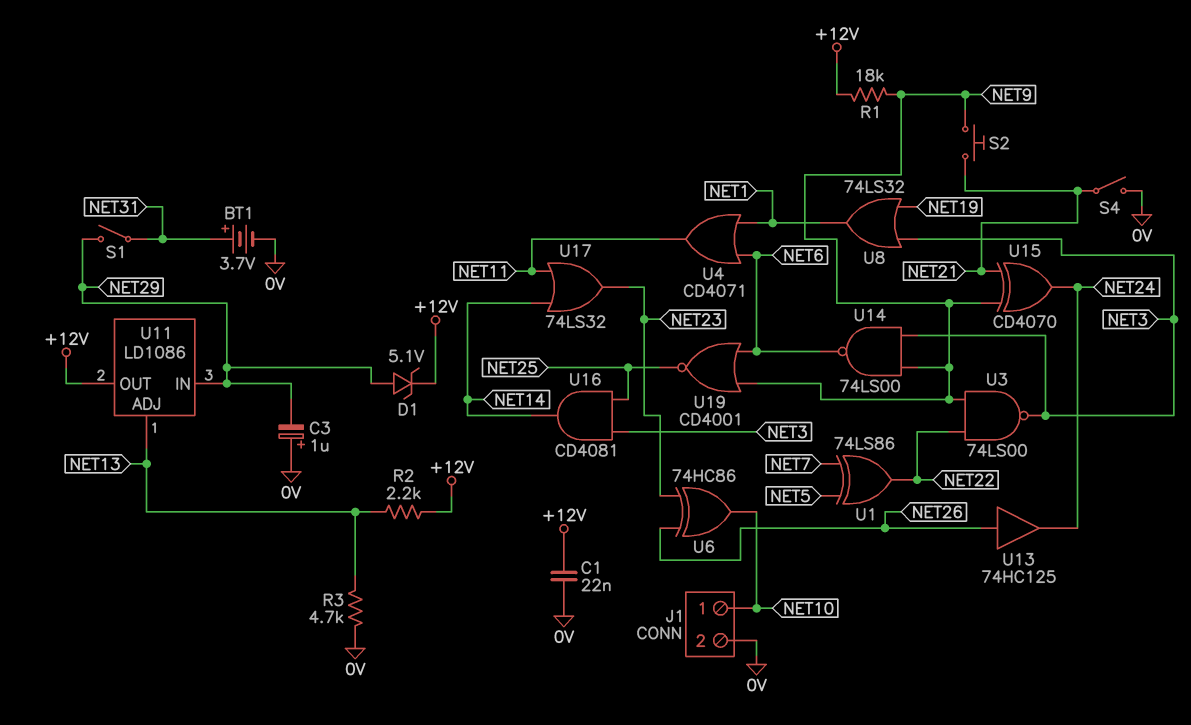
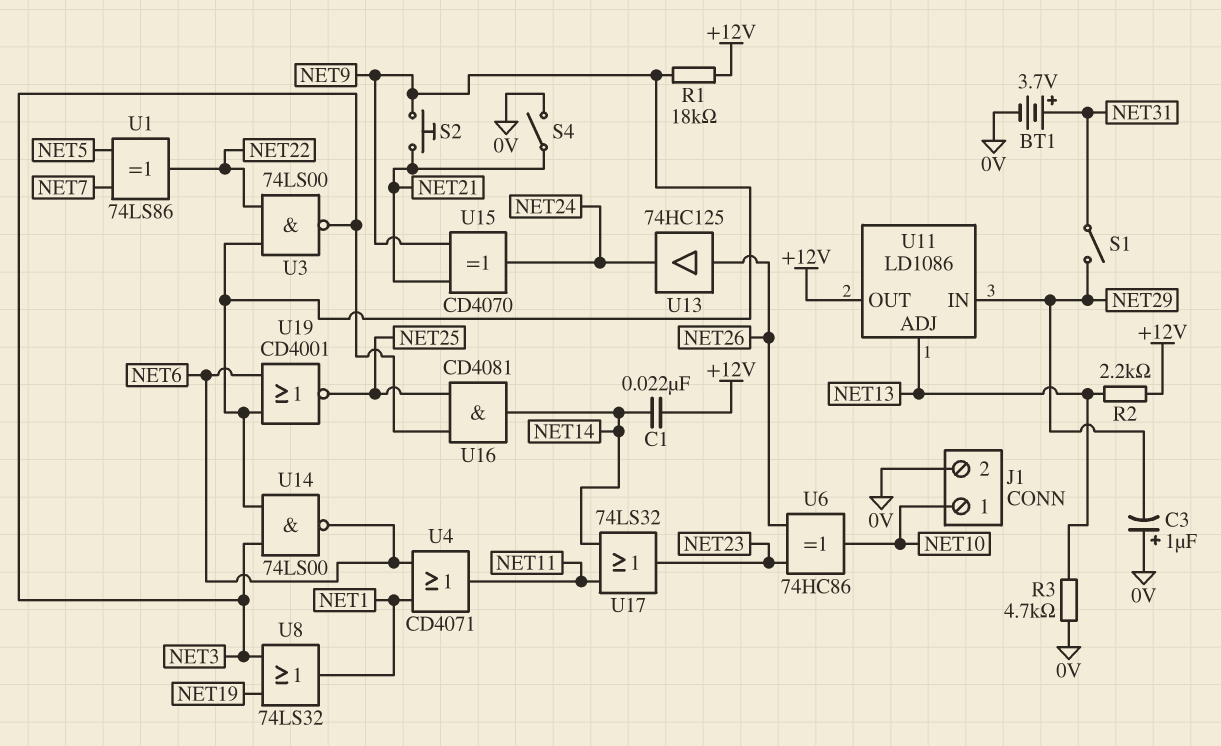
C1: 22nF (+12V, 0V) -> 22nF (+12V, NET14)
D1: zener 5.1V (A NET29, K +12V) -> none

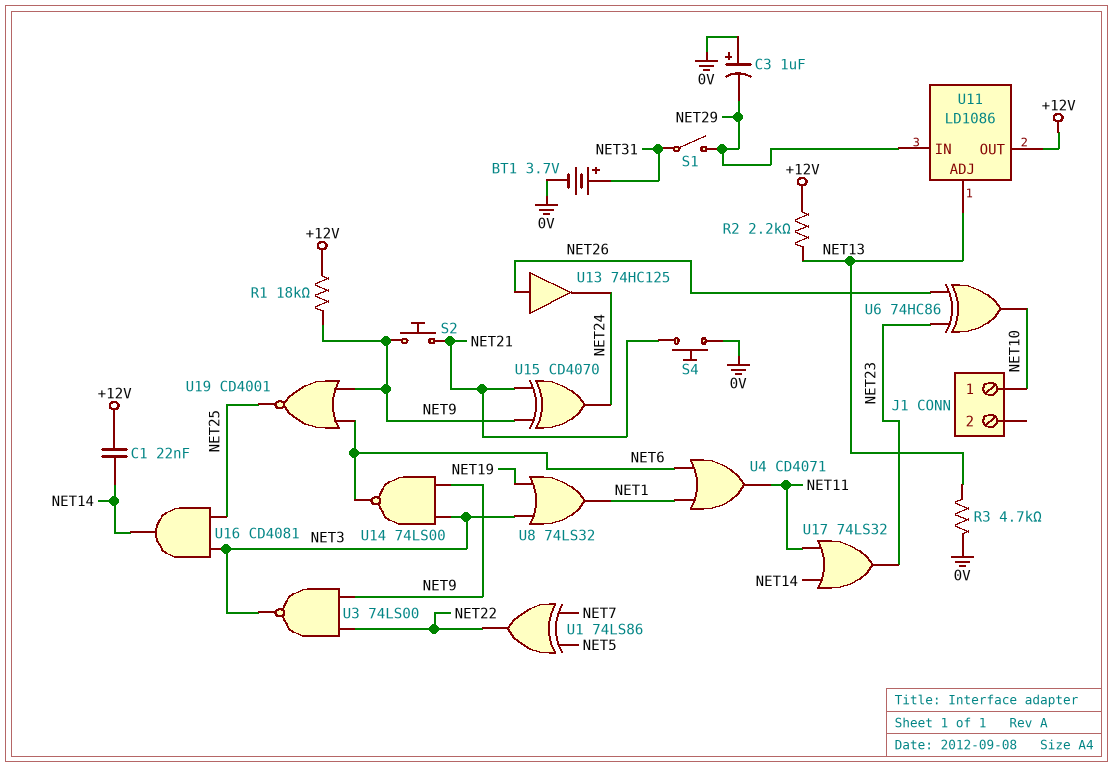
J1 pin 2: 0V -> none
S4: switch (0V, NET21) -> button (0V, NET21)

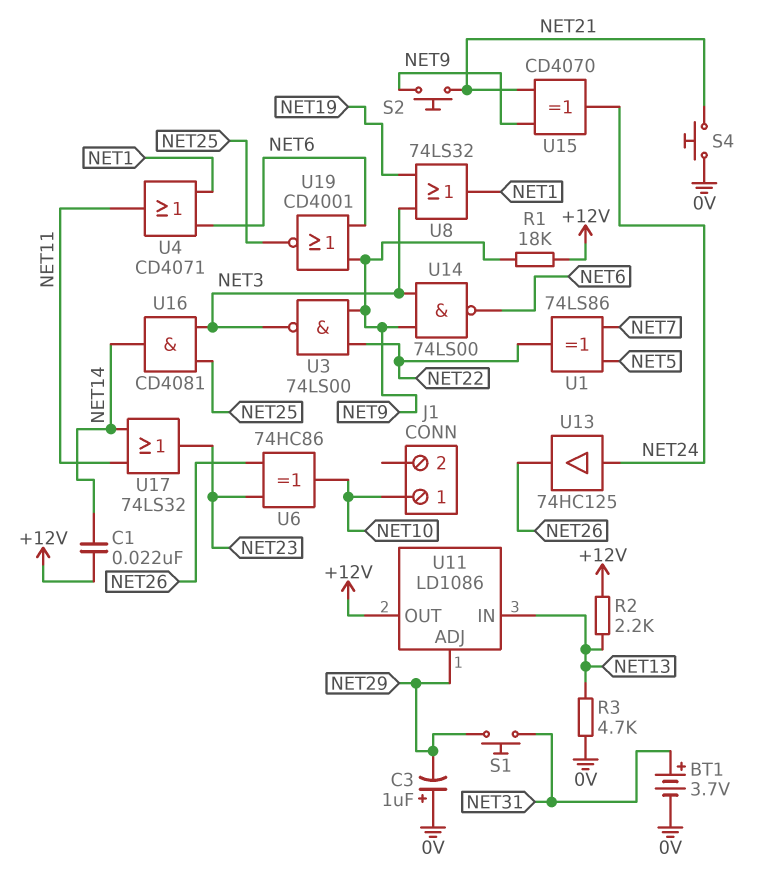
S1: switch (NET29, NET31) -> button (NET29, NET31)
U11 pin ADJ: NET13 -> NET29
U11 pin IN: NET29 -> NET13
U13: buffer 74HC125 (in NET26, out NET24) -> buffer 74HC125 (in NET24, out NET26)

